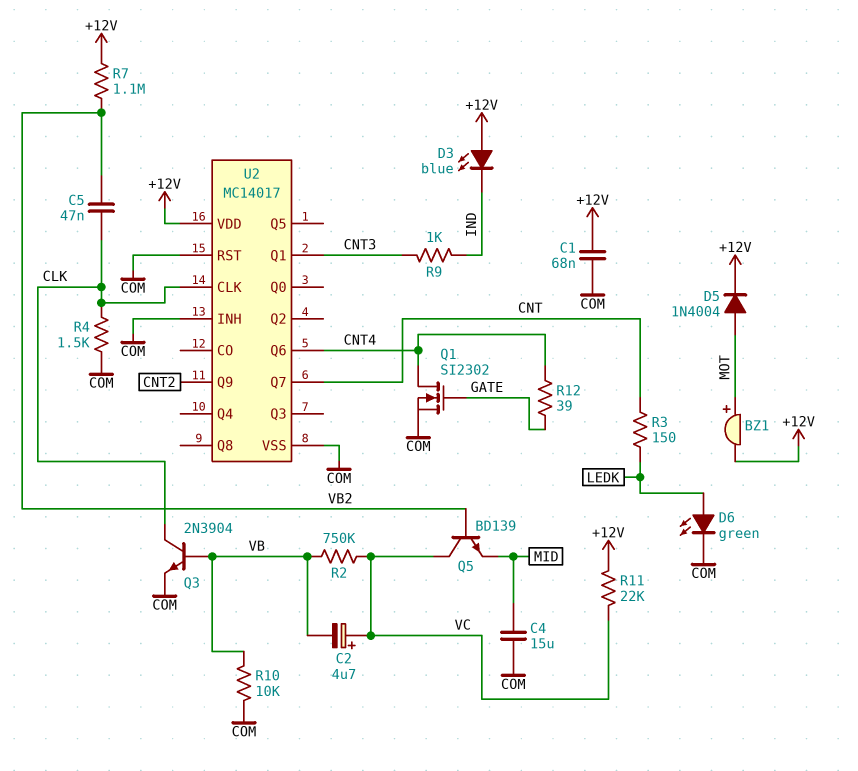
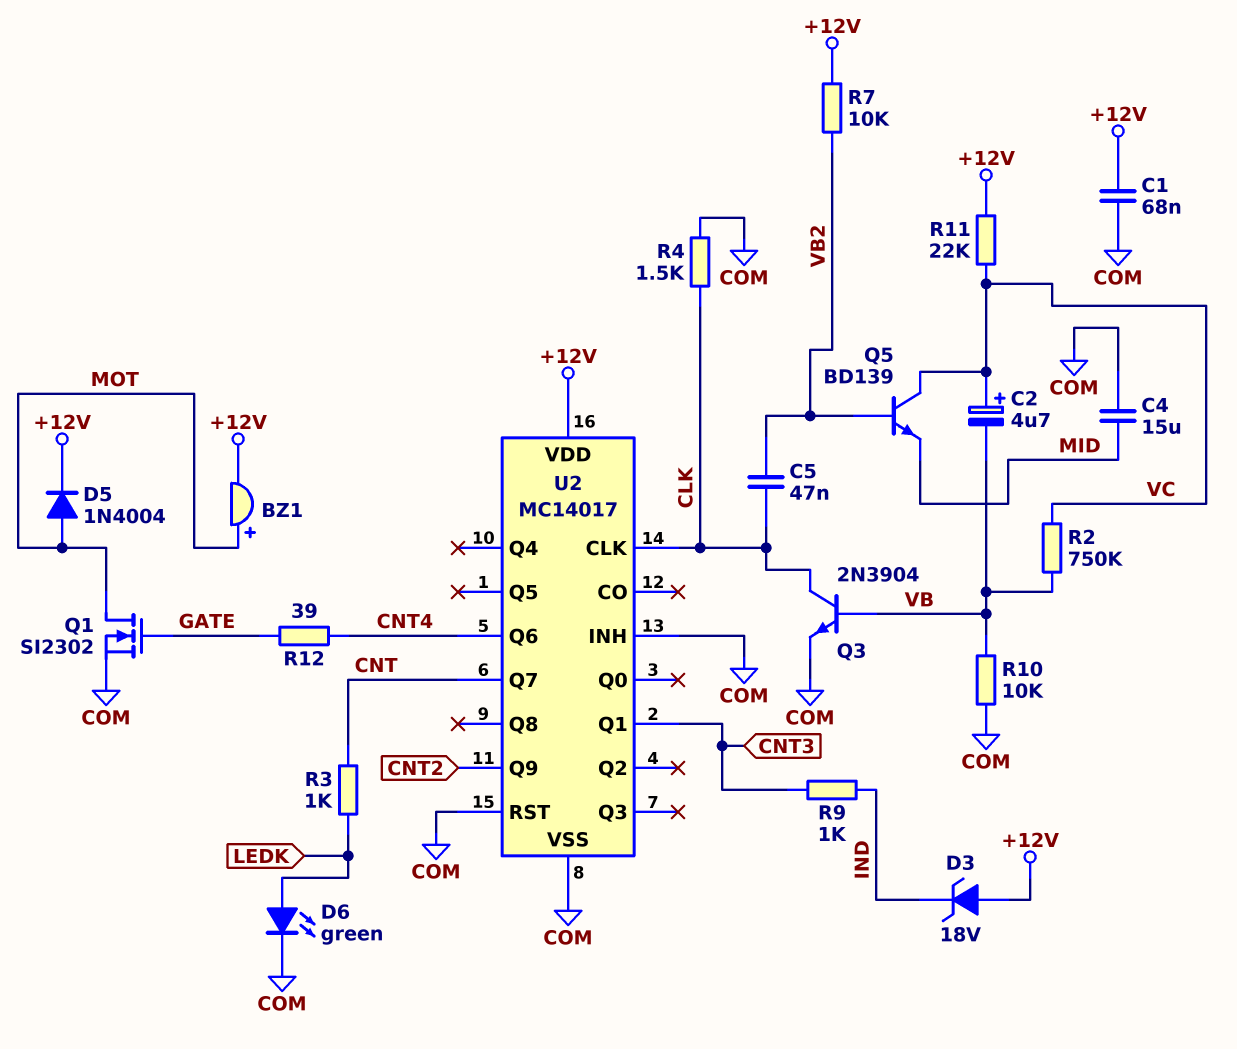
D3: LED blue (A +12V, K IND) -> zener 18V (A +12V, K IND)
Q1: NMOS SI2302 (G GATE, D CNT4, S COM) -> NMOS SI2302 (G GATE, D MOT, S COM)
R3: 150 (CNT, LEDK) -> 1k (CNT, LEDK)
R7: 1.1M (+12V, VB2) -> 10k (+12V, VB2)

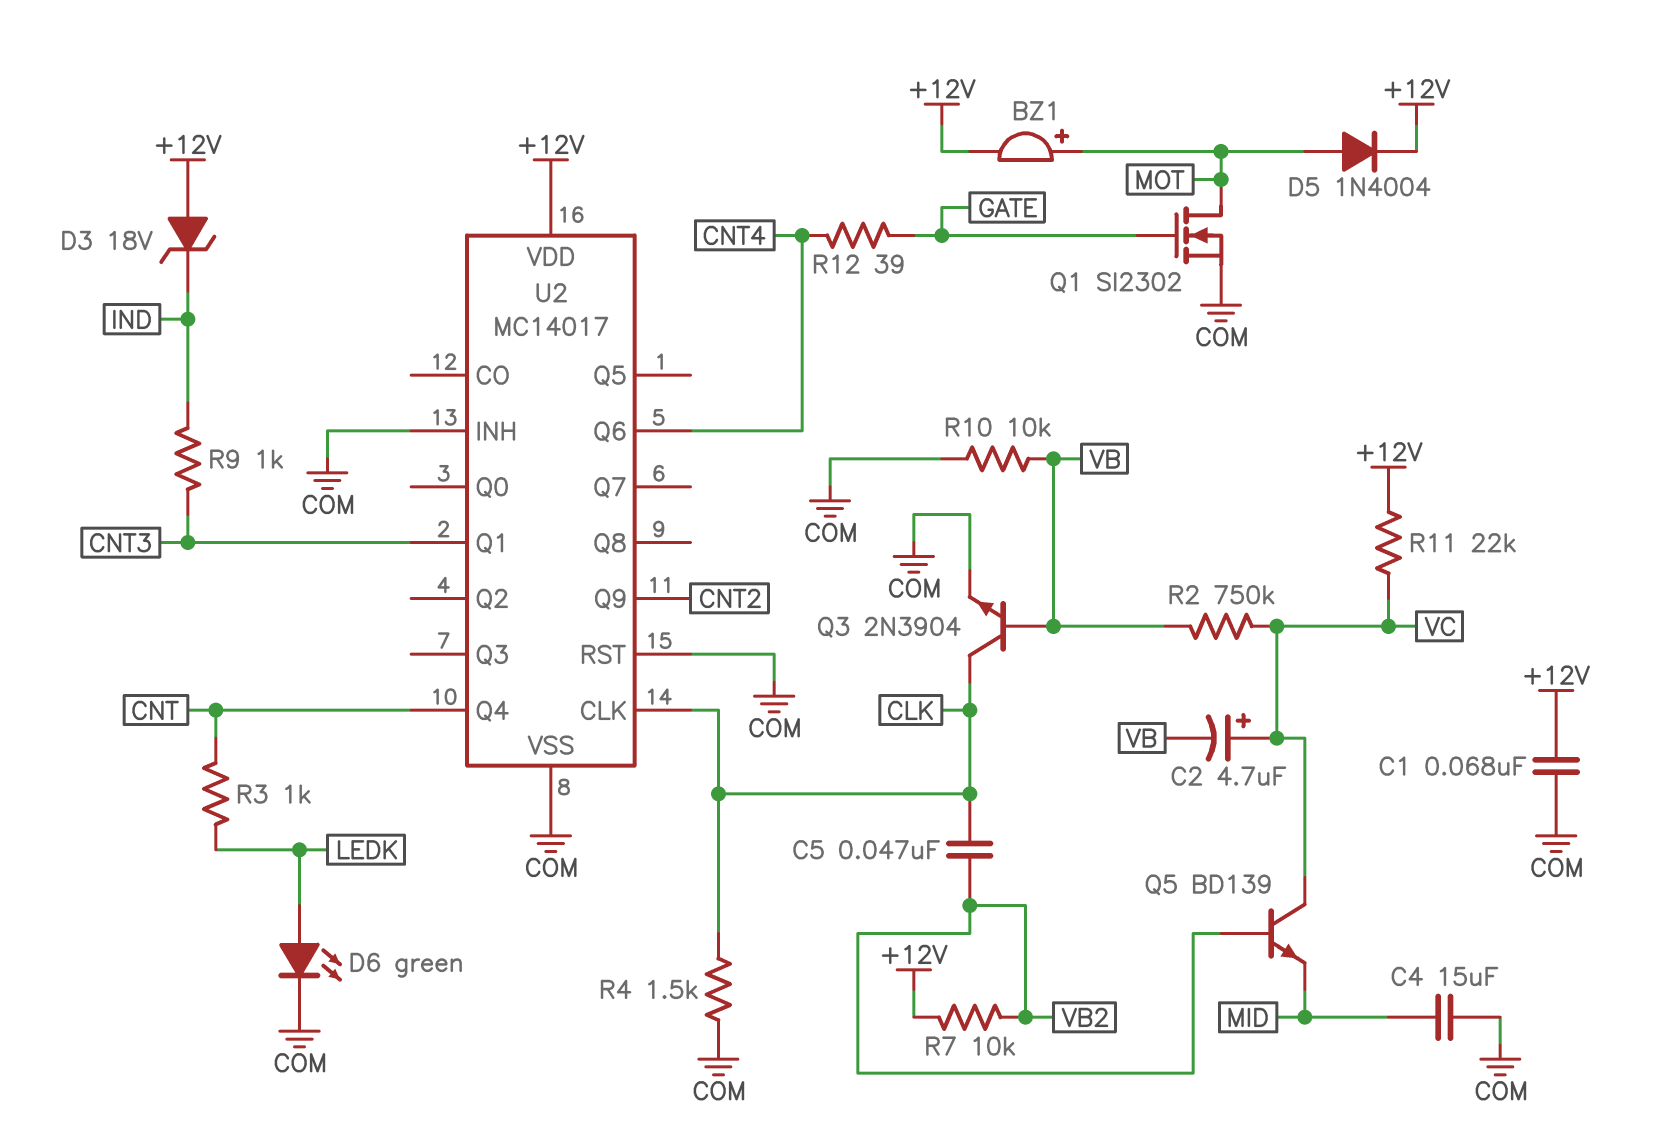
U2 pin Q4: none -> CNT
U2 pin Q7: CNT -> none

